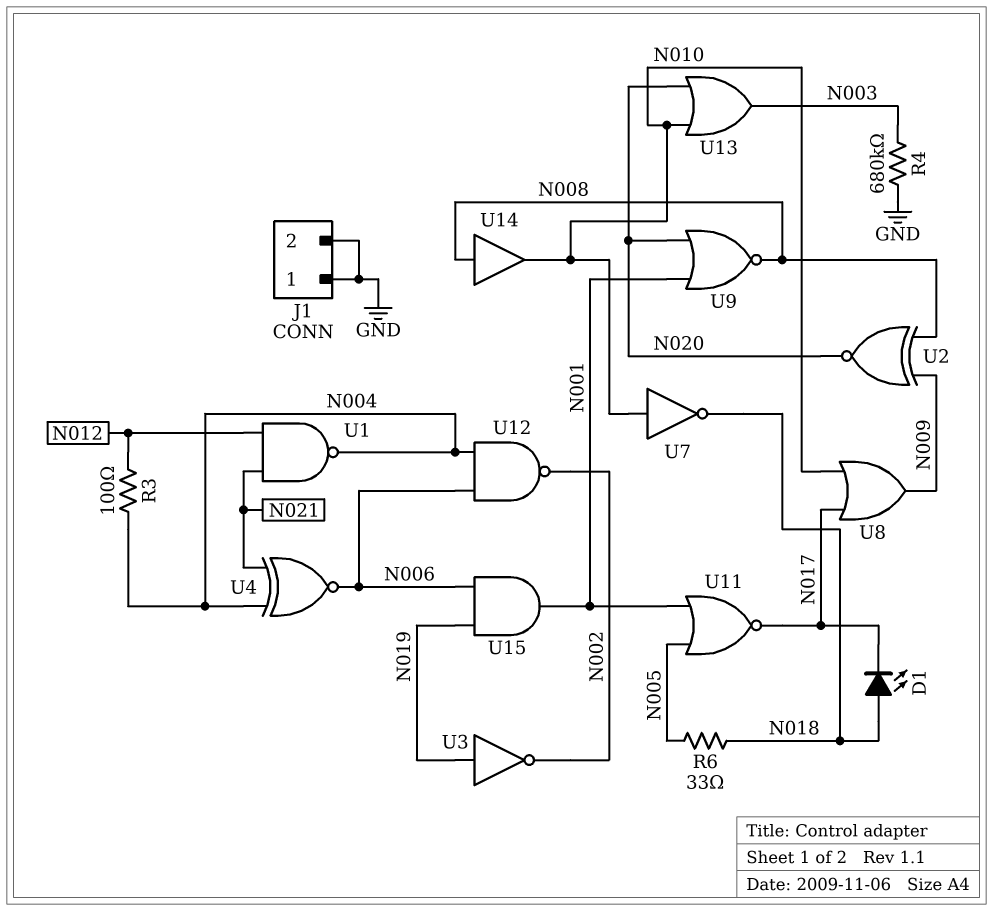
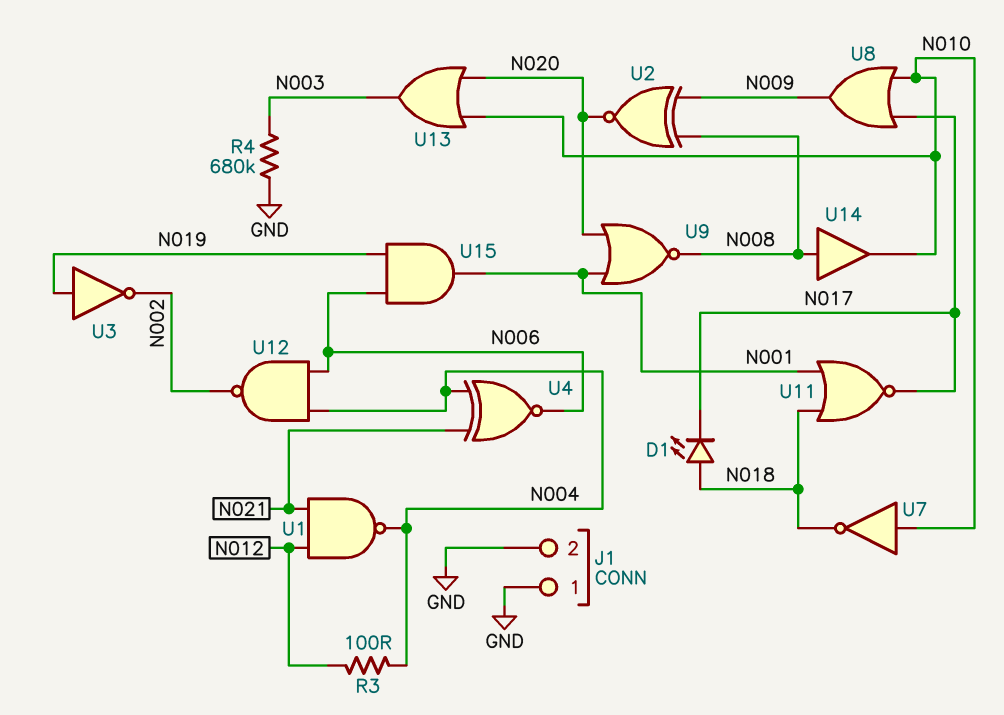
R6: 33 (N005, N018) -> none
U11: NOR (in N001, in N005, out N017) -> NOR (in N001, in N018, out N017)

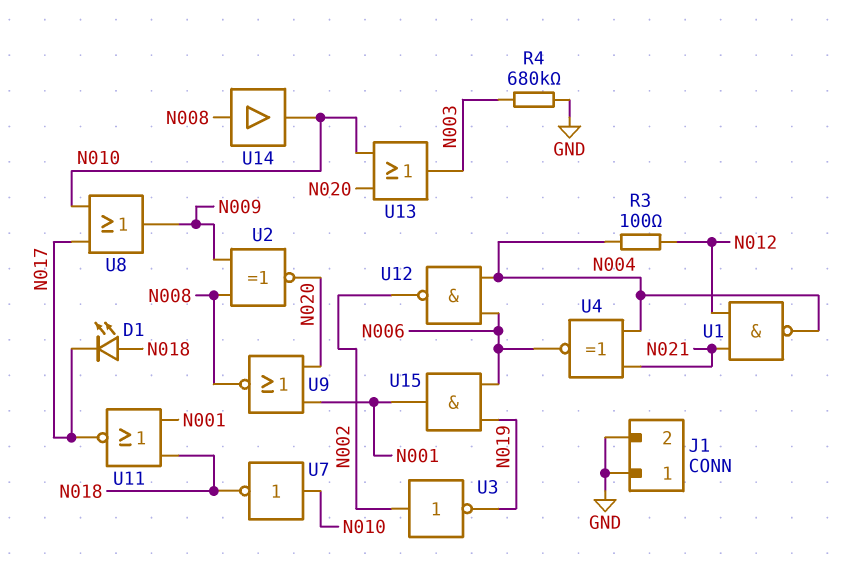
U3: NOT (in N019, out N002) -> NOT (in N002, out N019)

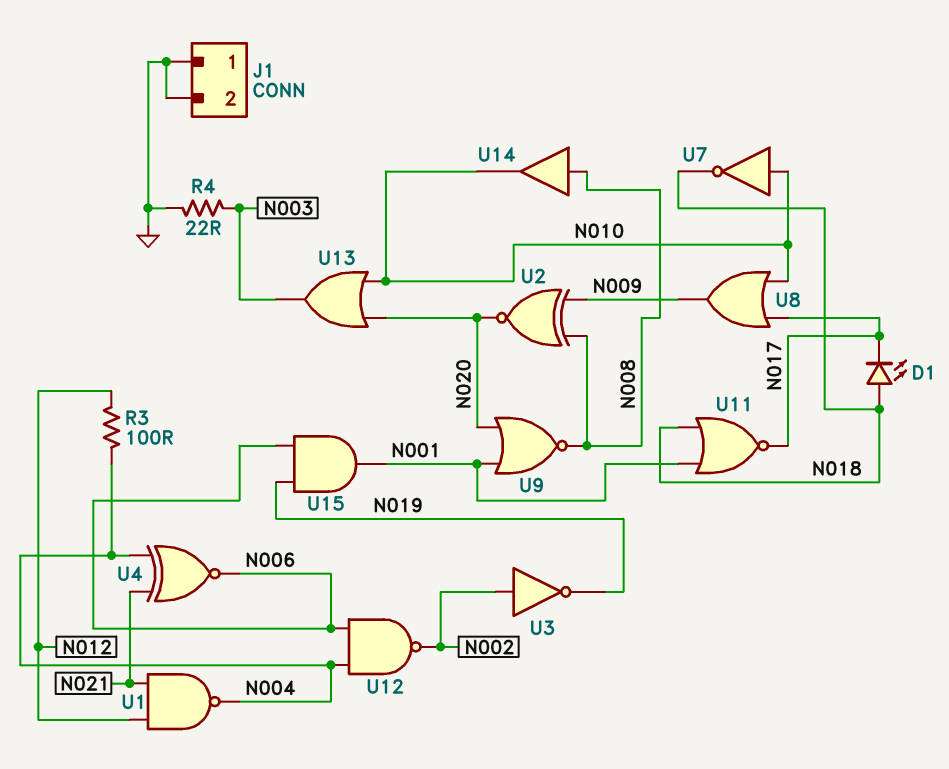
R4: 680k (GND, N003) -> 22 (GND, N003)

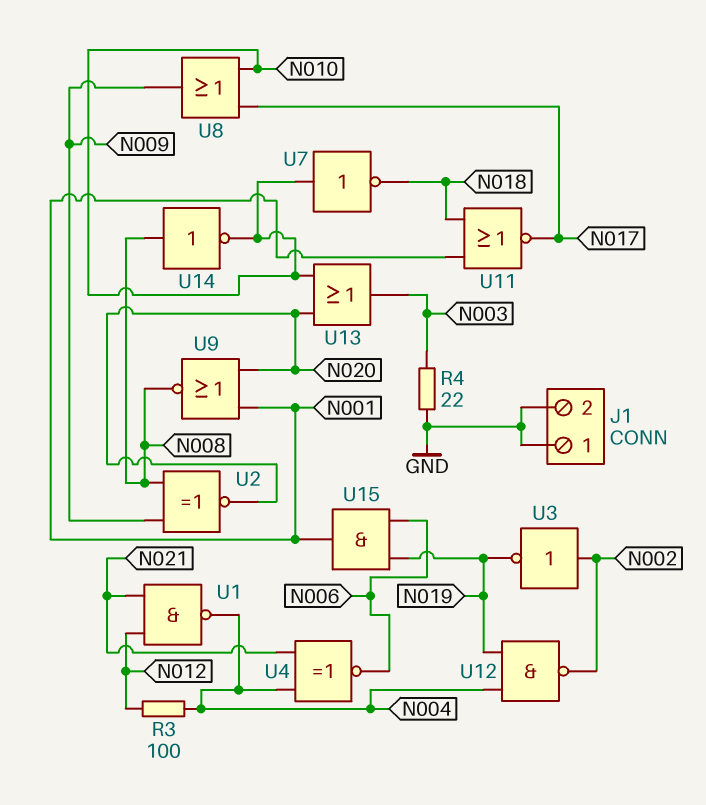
D1: LED (A N018, K N017) -> none
U12: NAND (in N004, in N006, out N002) -> NAND (in N004, in N019, out N002)
U14: buffer (in N008, out N010) -> NOT (in N008, out N010)

